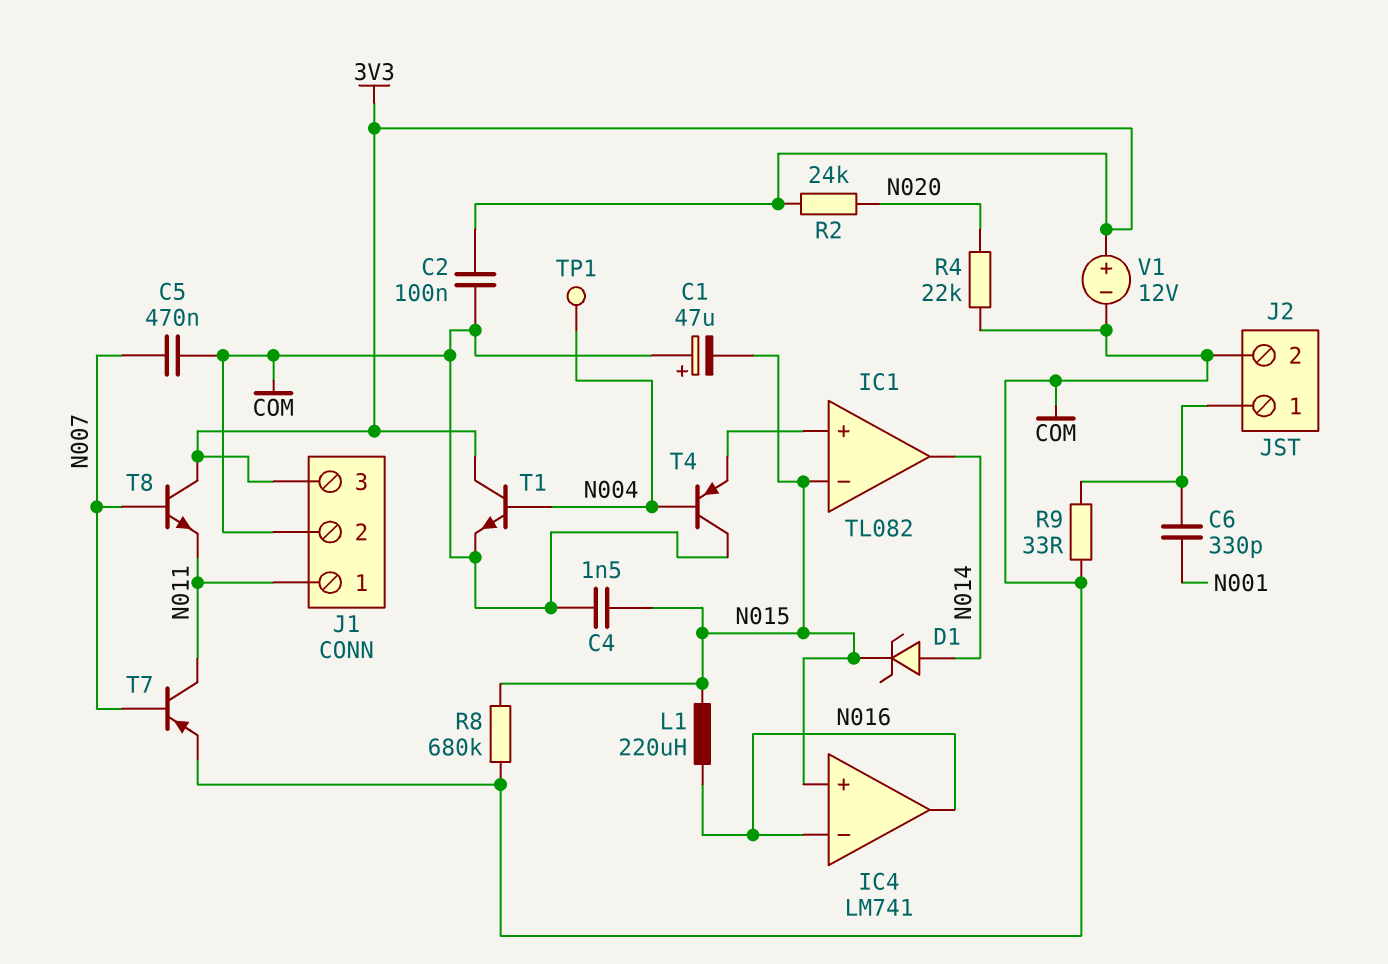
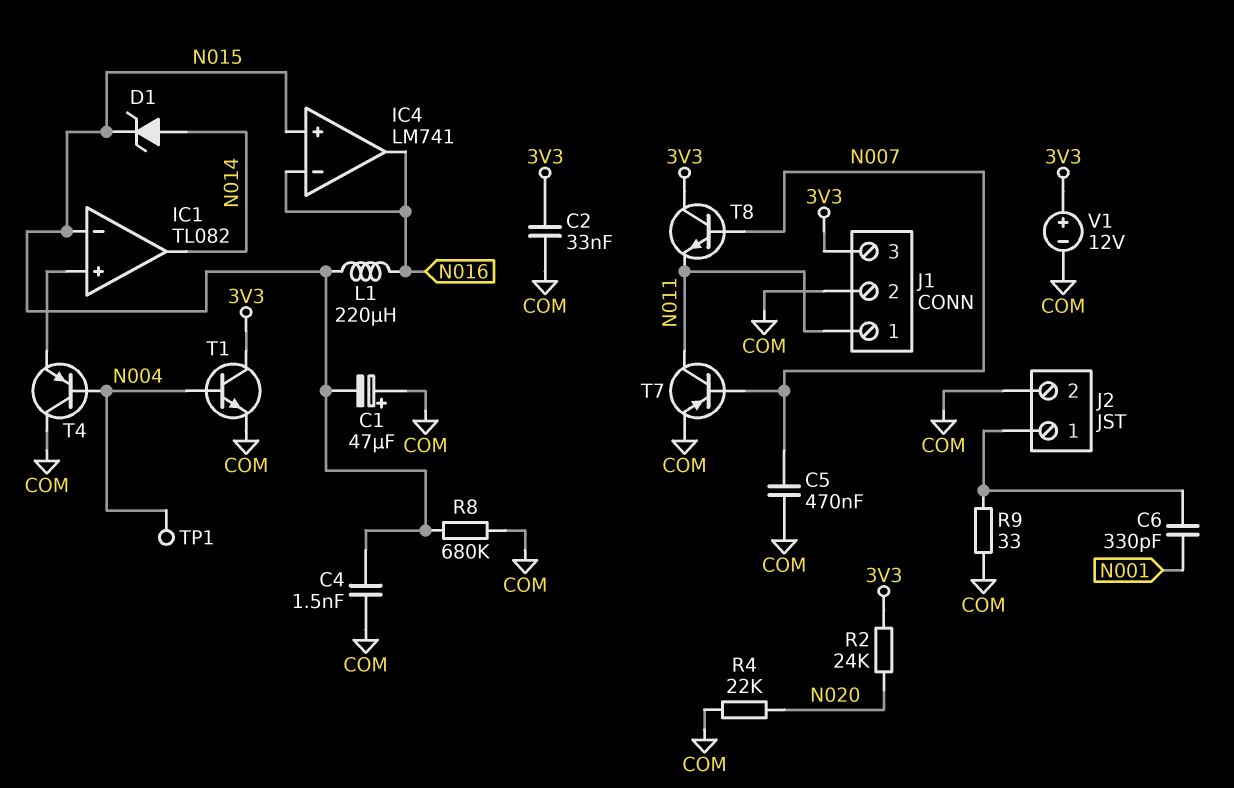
C2: 100nF (3V3, COM) -> 33nF (3V3, COM)

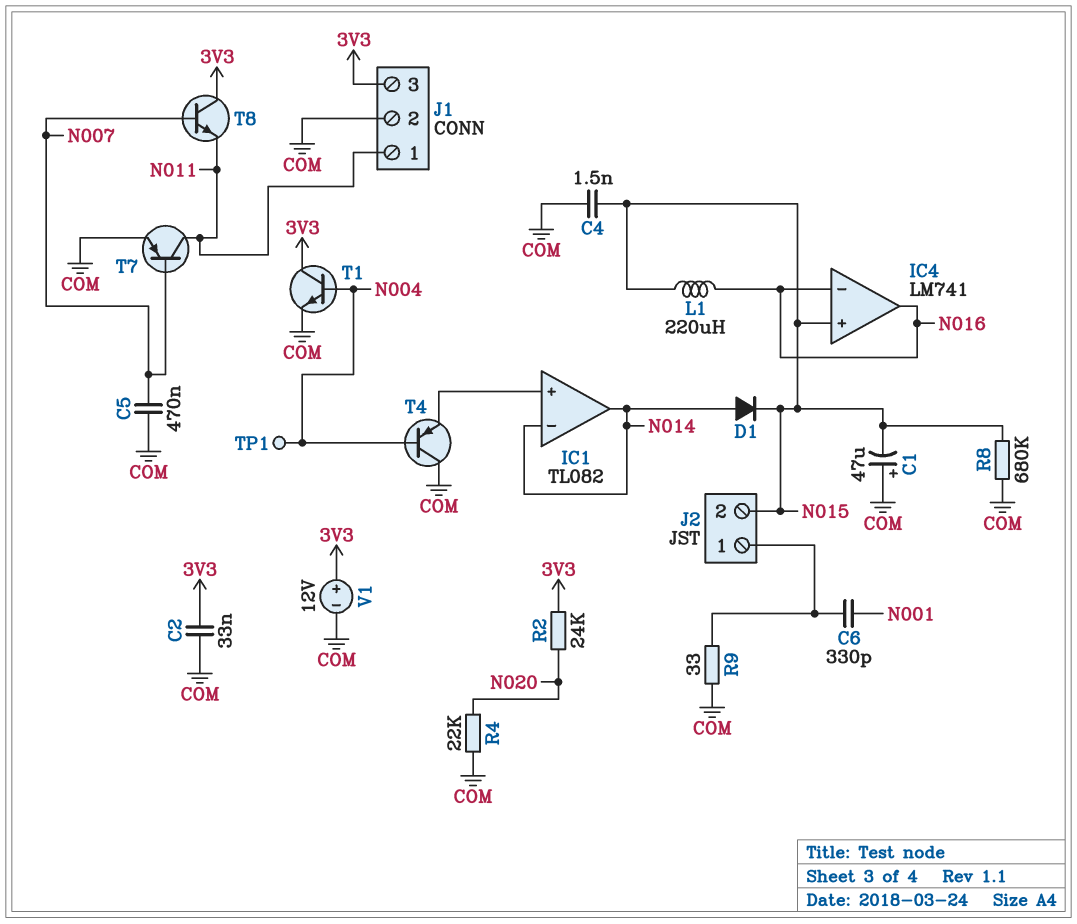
D1: zener (A N014, K N015) -> diode (A N014, K N015)
IC1 pin in-: N015 -> N014
J2 pin 2: COM -> N015

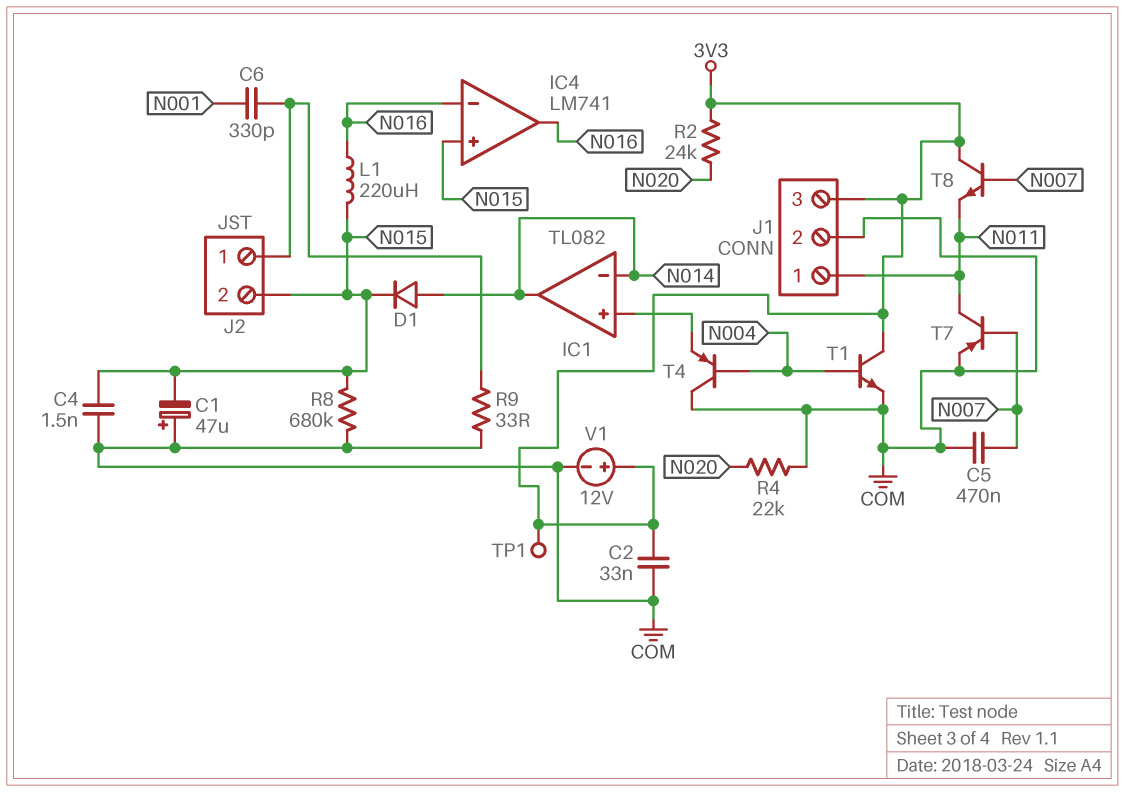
TP1: test point (N004) -> test point (3V3)

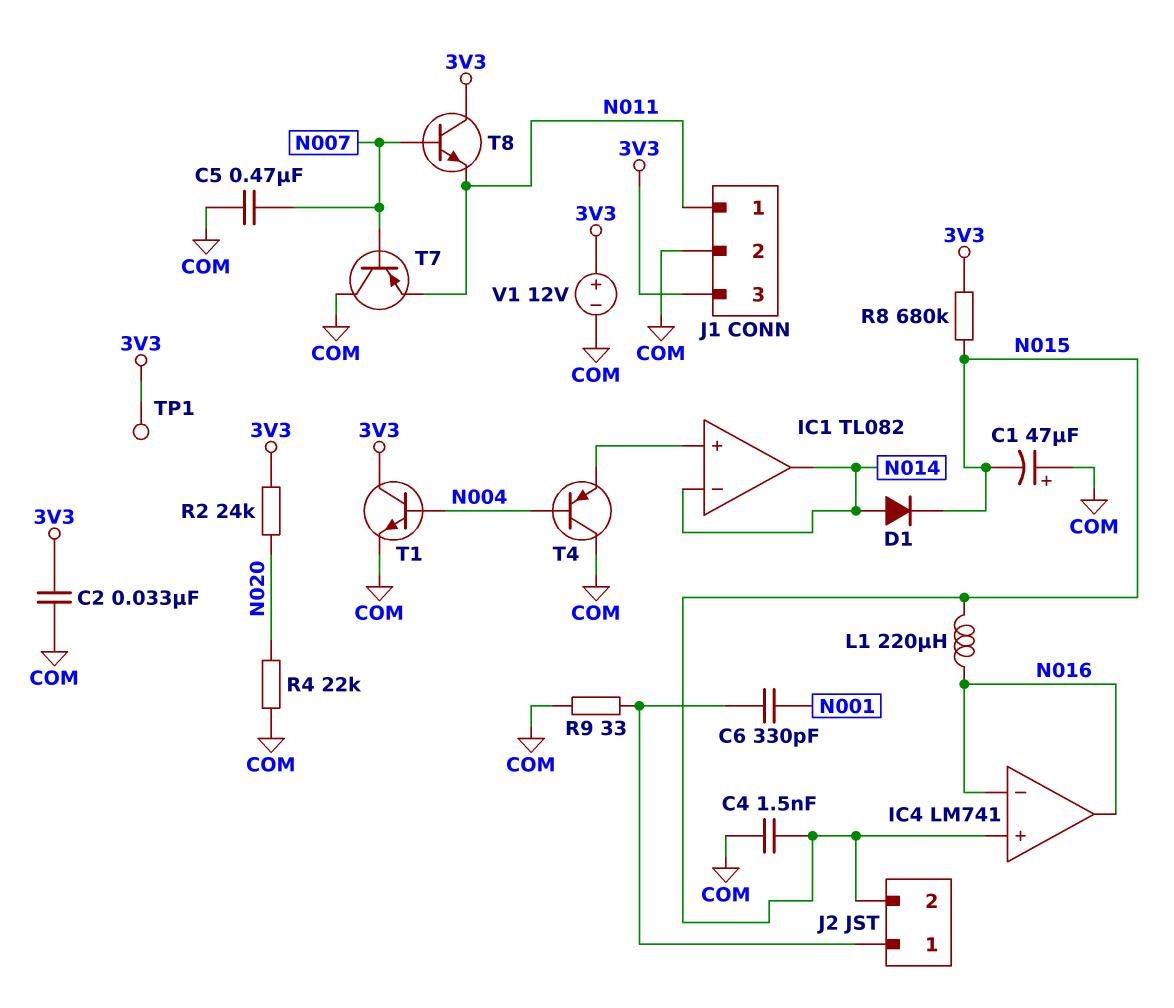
R8: 680k (COM, N015) -> 680k (3V3, N015)
T7: PNP (B N007, C N011, E COM) -> PNP (B N007, C COM, E N011)

